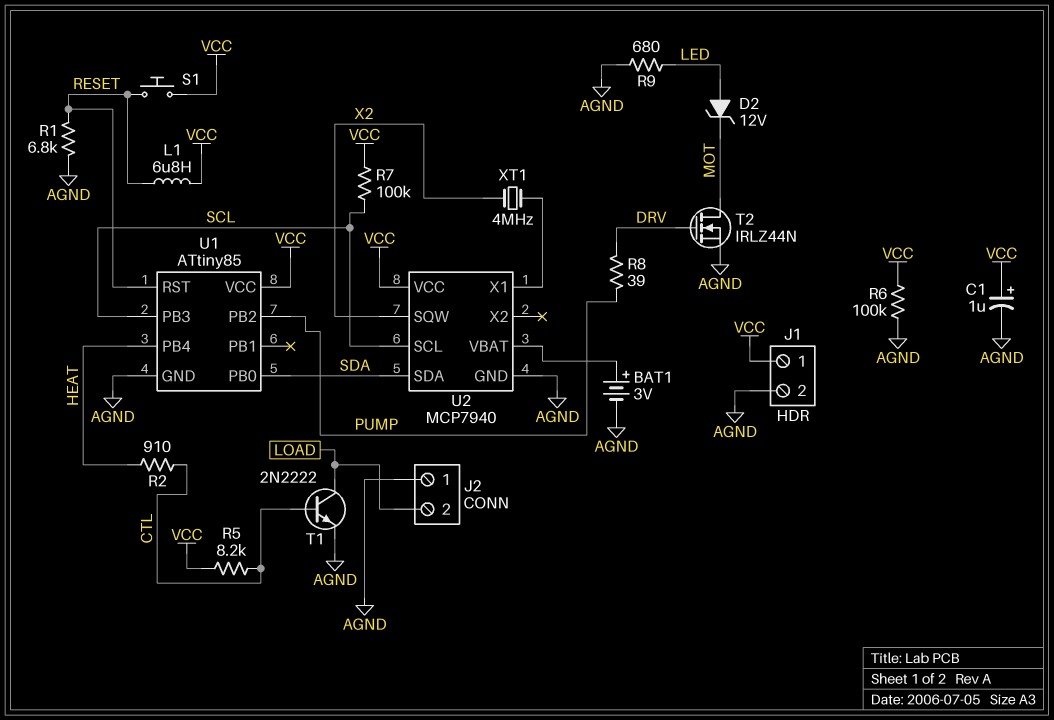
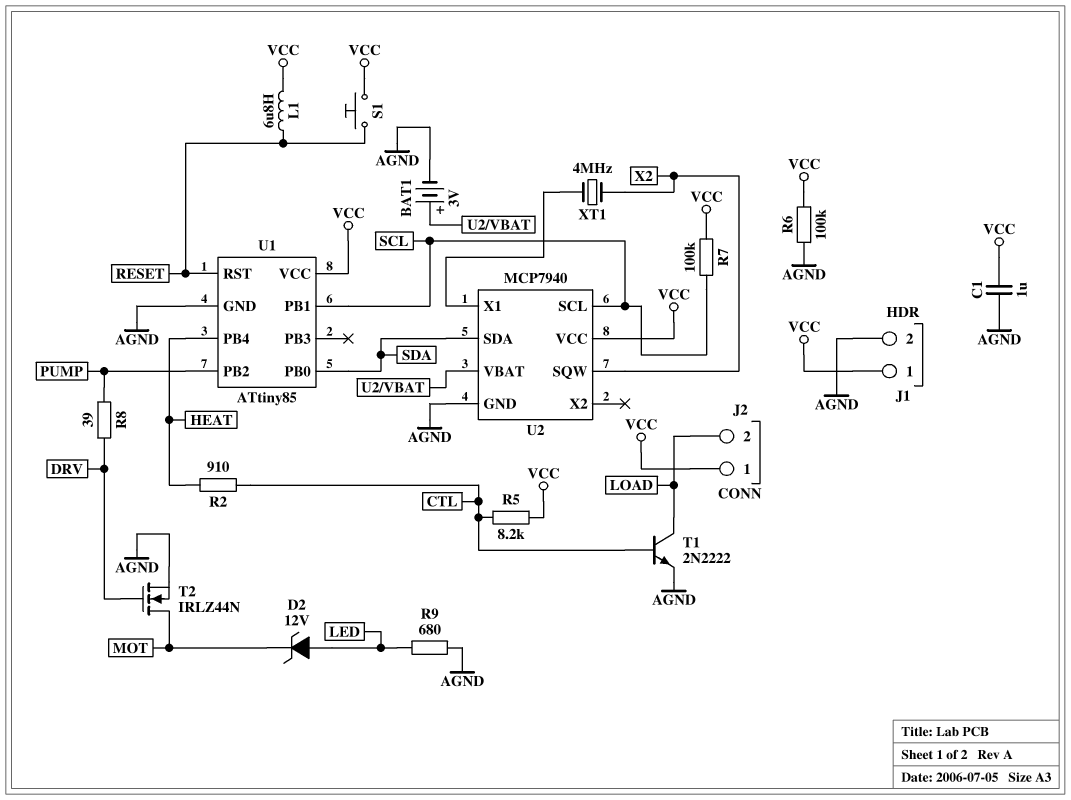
C1: 1uF (plus VCC, minus AGND) -> 1uF (AGND, VCC)
J2 pin 1: AGND -> VCC
R1: 6.8k (AGND, RESET) -> none
U1 pin PB1: none -> SCL
U1 pin PB3: SCL -> none

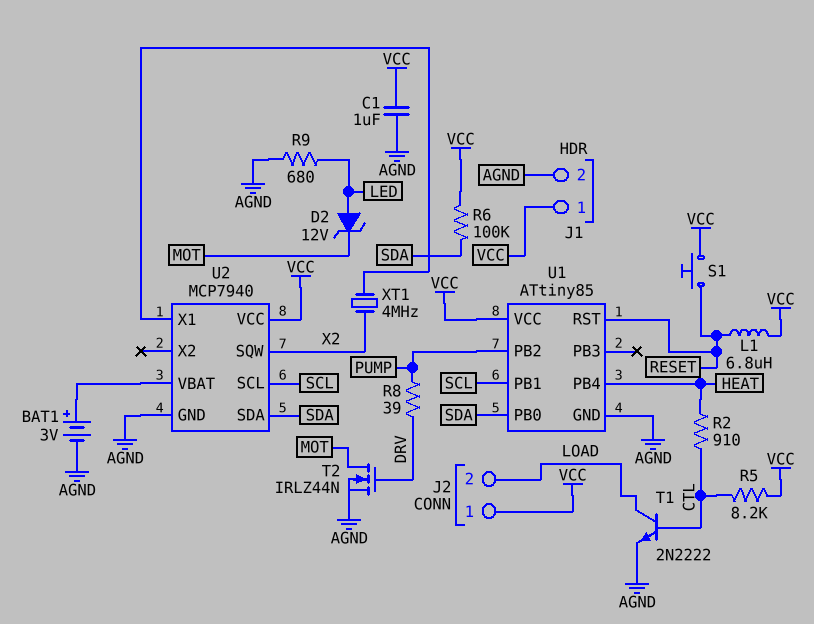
R6: 100k (AGND, VCC) -> 100k (SDA, VCC)
R7: 100k (SCL, VCC) -> none

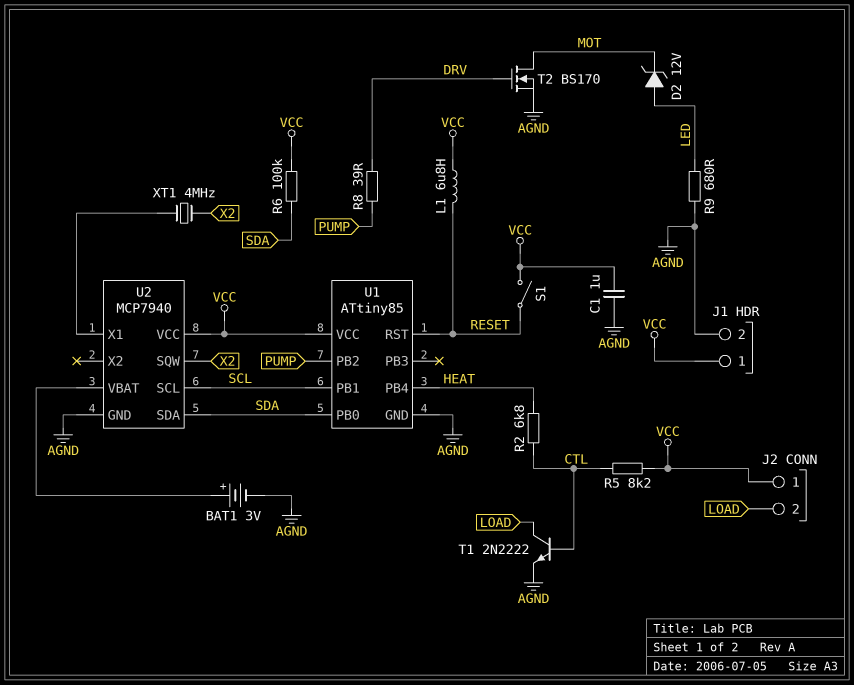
R2: 910 (CTL, HEAT) -> 6.8k (CTL, HEAT)
S1: button (RESET, VCC) -> switch (RESET, VCC)
T2: NMOS IRLZ44N (G DRV, D MOT, S AGND) -> NMOS BS170 (G DRV, D MOT, S AGND)

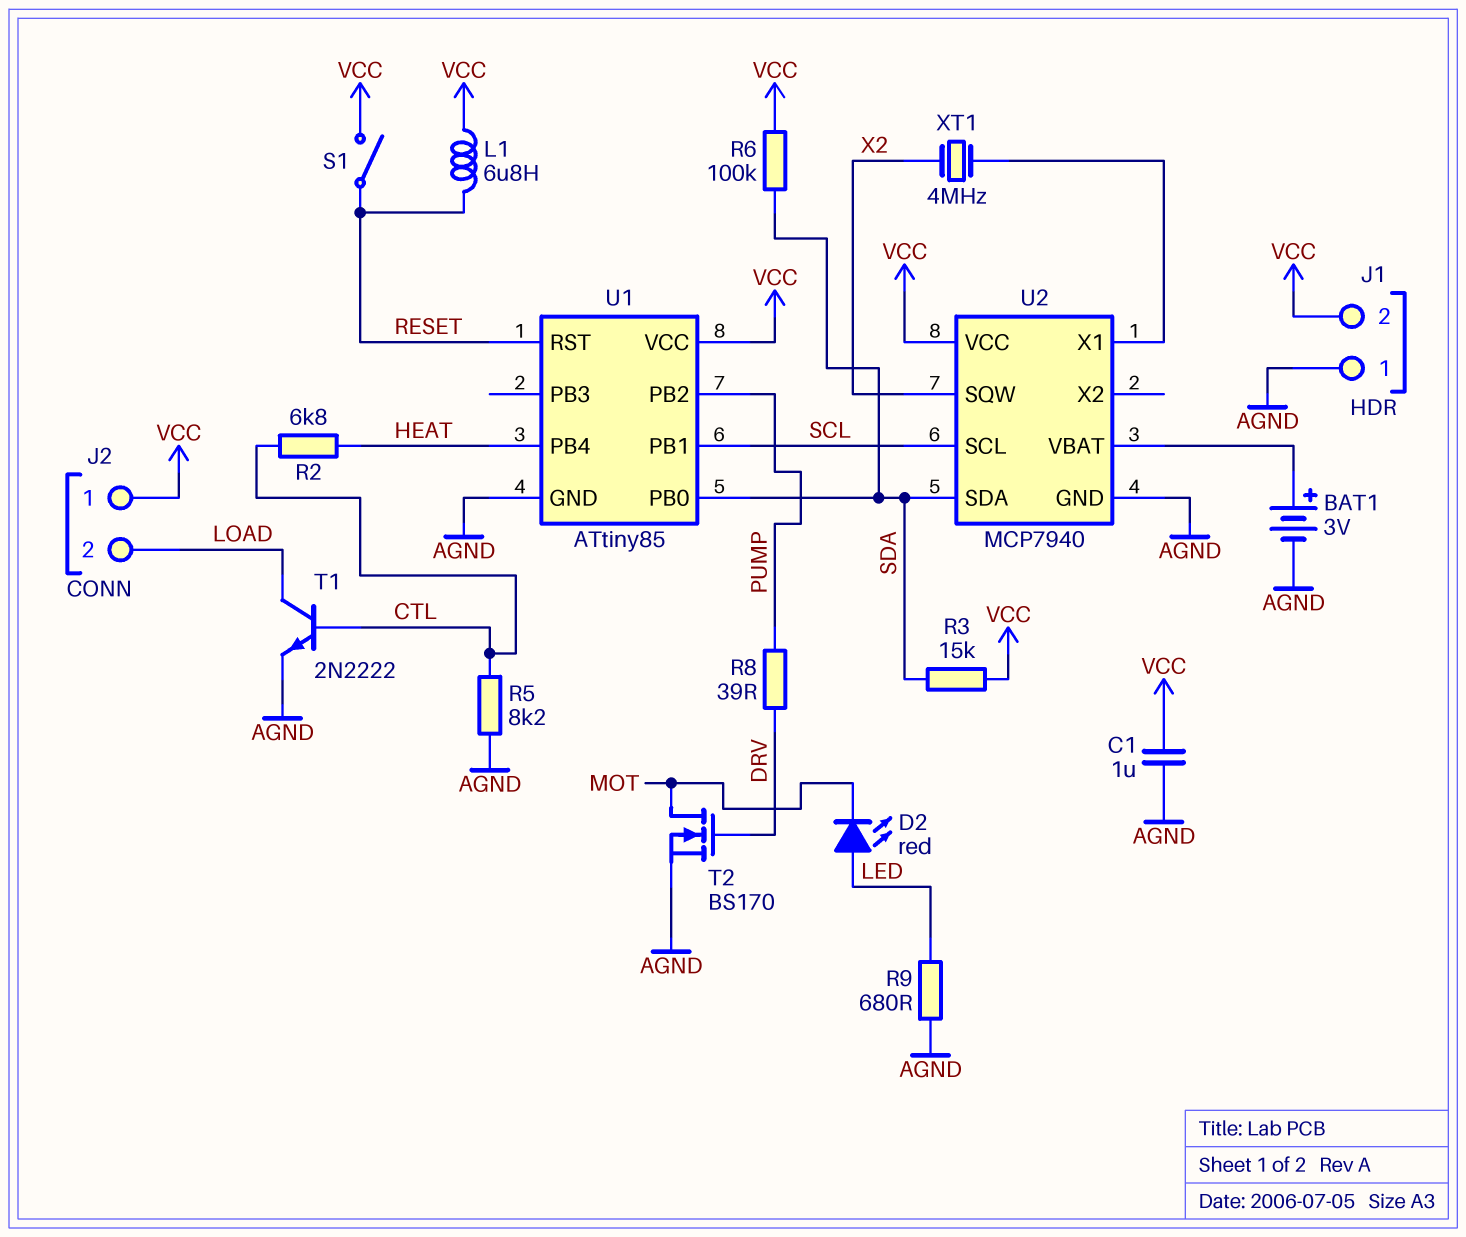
D2: zener 12V (A LED, K MOT) -> LED red (A LED, K MOT)
J1 pin 1: VCC -> AGND
J1 pin 2: AGND -> VCC
R3: none -> 15k (SDA, VCC)
R5: 8.2k (CTL, VCC) -> 8.2k (AGND, CTL)

